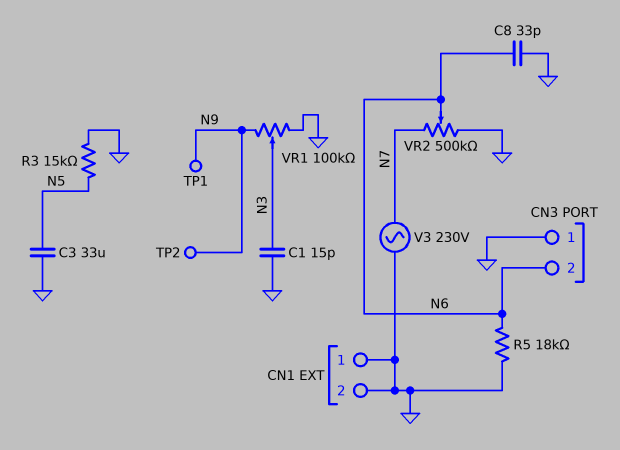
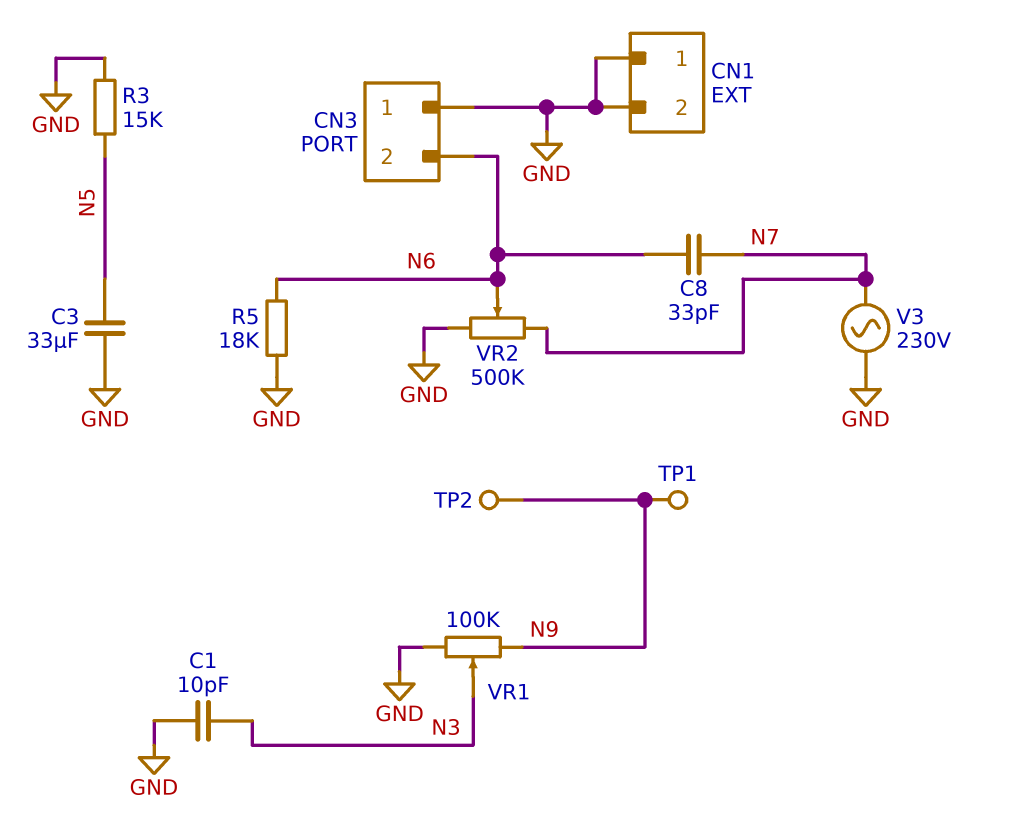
C1: 15pF (GND, N3) -> 10pF (GND, N3)
C8: 33pF (GND, N6) -> 33pF (N6, N7)

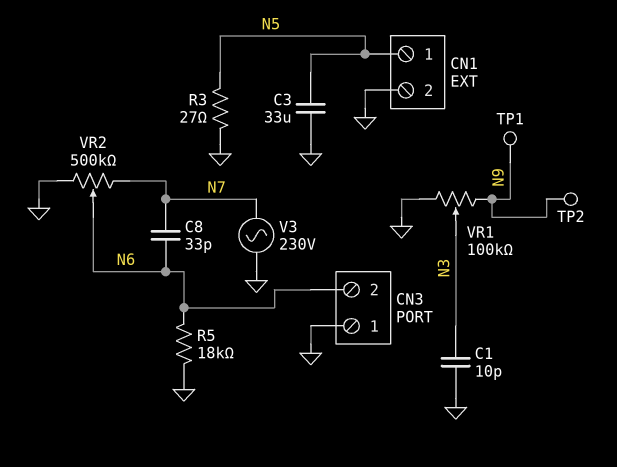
CN1 pin 1: GND -> N5
R3: 15k (GND, N5) -> 27 (GND, N5)

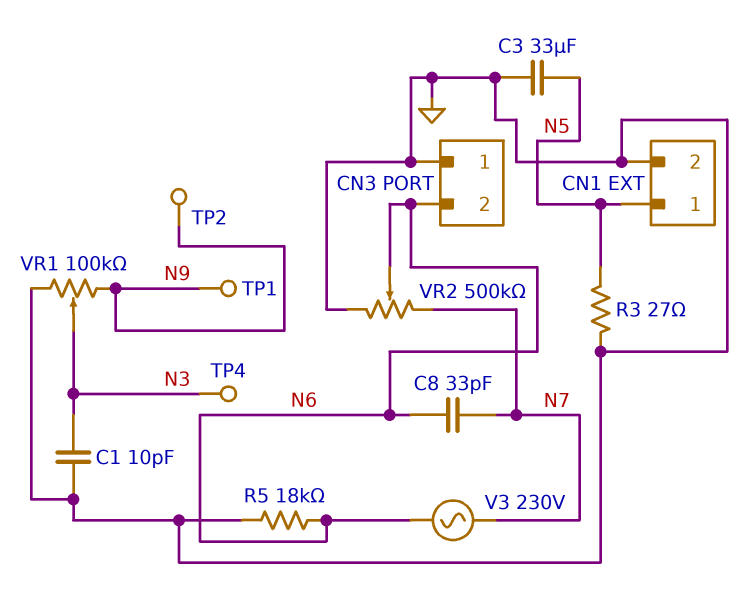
TP4: none -> test point (N3)
V3: AC 230V (GND, N7) -> AC 230V (N6, N7)

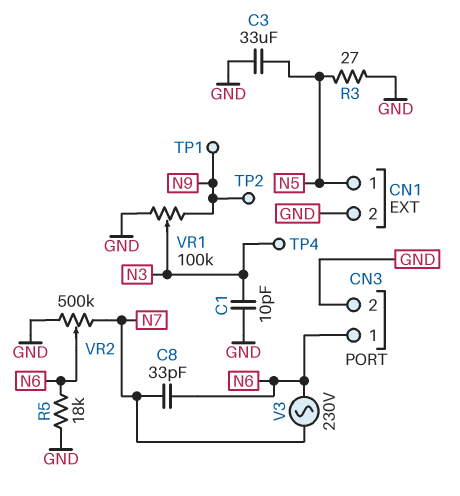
CN3 pin 1: GND -> N6
CN3 pin 2: N6 -> GND

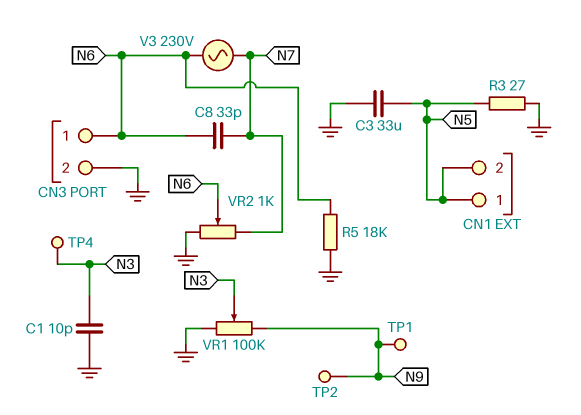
CN1 pin 2: GND -> N5
VR2: 500k (GND, N7, wiper N6) -> 1k (GND, N7, wiper N6)

